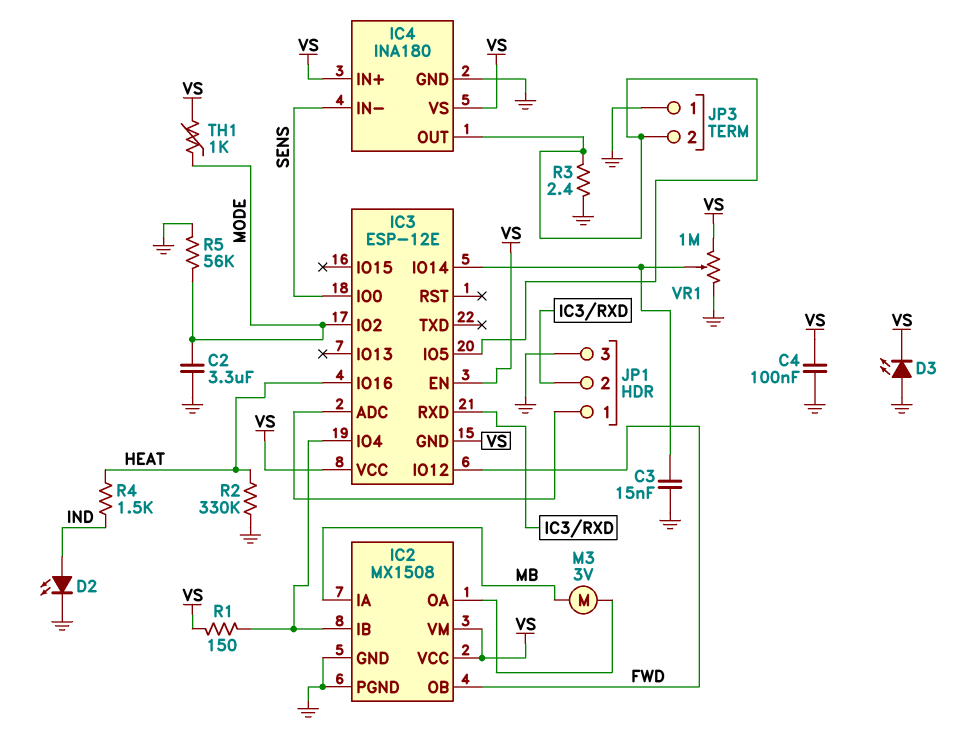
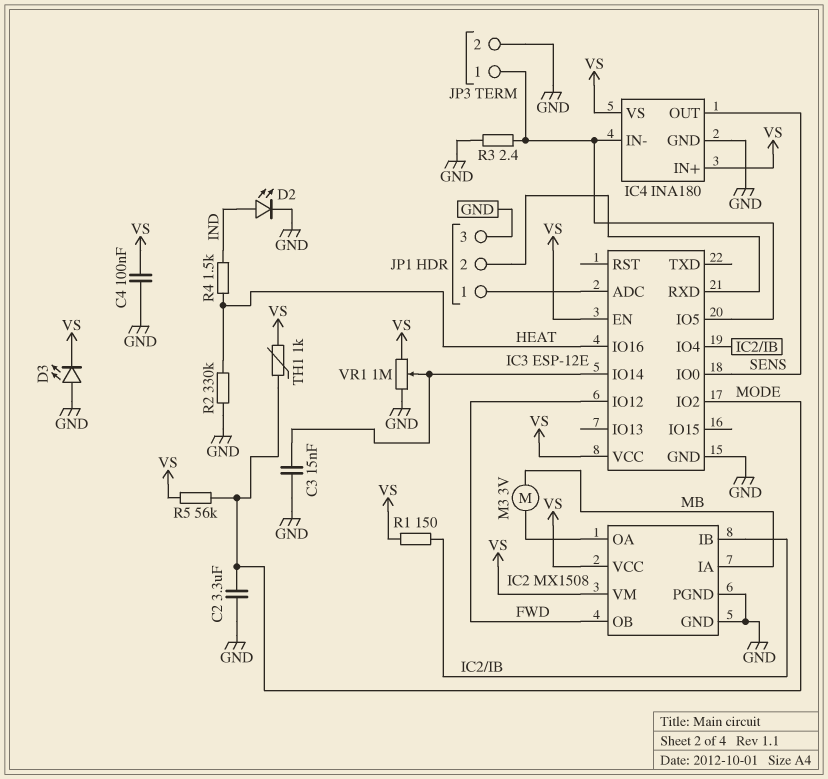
IC3 pin GND: VS -> GND
IC4 pin IN-: SENS -> IC3/IO5
IC4 pin OUT: IC3/IO5 -> SENS
JP3 pin 1: GND -> IC3/IO5
JP3 pin 2: IC3/IO5 -> GND
R5: 56k (GND, MODE) -> 56k (MODE, VS)

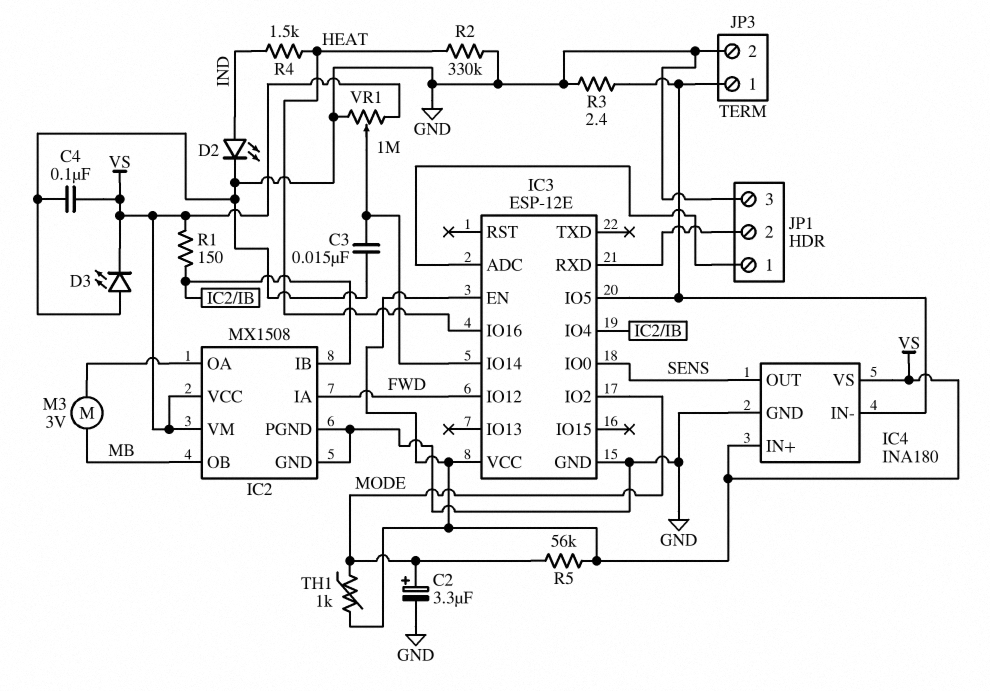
C2: 3.3uF (GND, MODE) -> 3.3uF (plus MODE, minus GND)
IC2 pin IA: MB -> FWD
IC2 pin OB: FWD -> MB

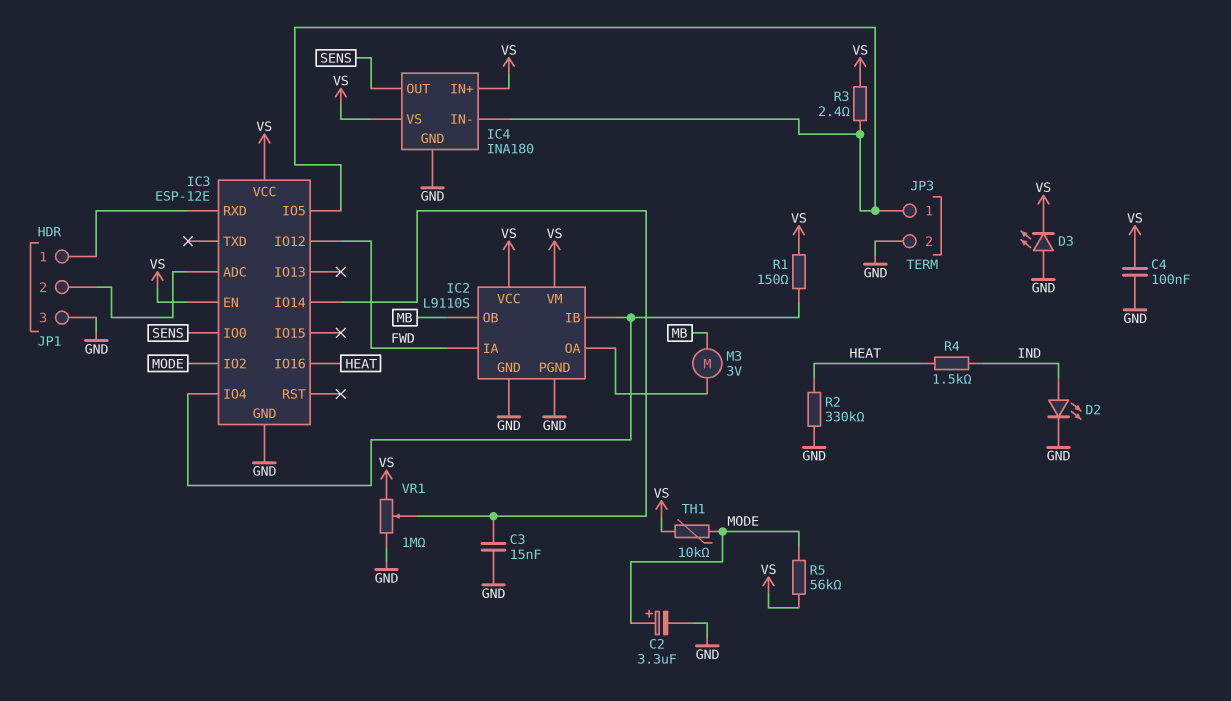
IC2: MX1508 -> L9110S
JP1 pin 1: IC3/ADC -> IC3/RXD
JP1 pin 2: IC3/RXD -> IC3/ADC
R3: 2.4 (GND, IC3/IO5) -> 2.4 (IC3/IO5, VS)
TH1: 1k (MODE, VS) -> 10k (MODE, VS)

